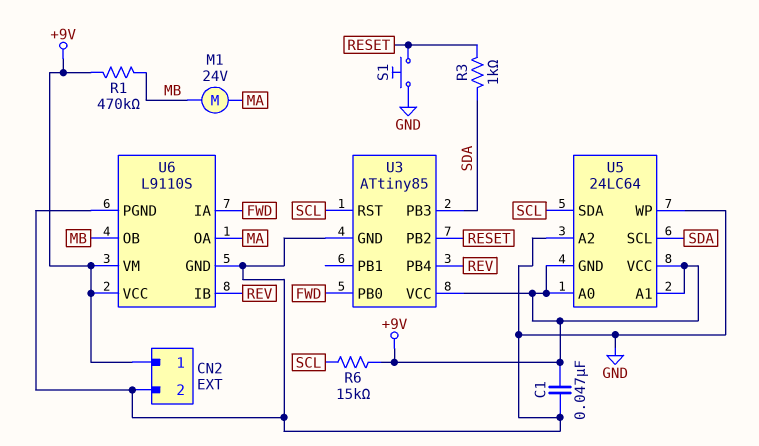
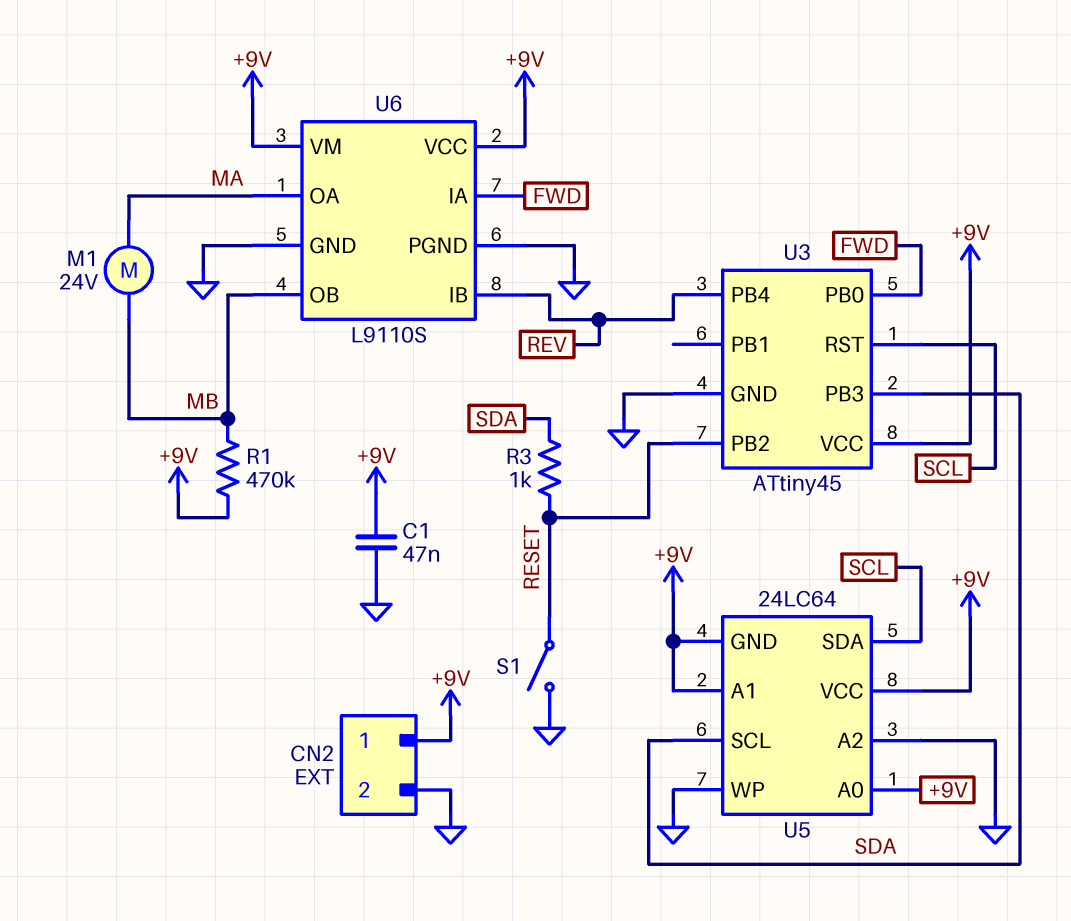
R6: 15k (+9V, SCL) -> none
S1: button (GND, RESET) -> switch (GND, RESET)
U3: ATtiny85 -> ATtiny45

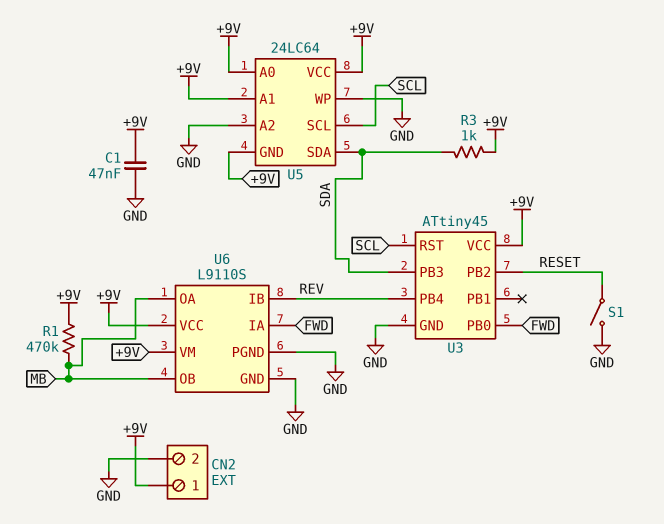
M1: motor 24V (MA, MB) -> none
R3: 1k (RESET, SDA) -> 1k (+9V, SDA)
U5 pin SCL: SDA -> SCL
U5 pin SDA: SCL -> SDA
U6 pin OA: MA -> MB

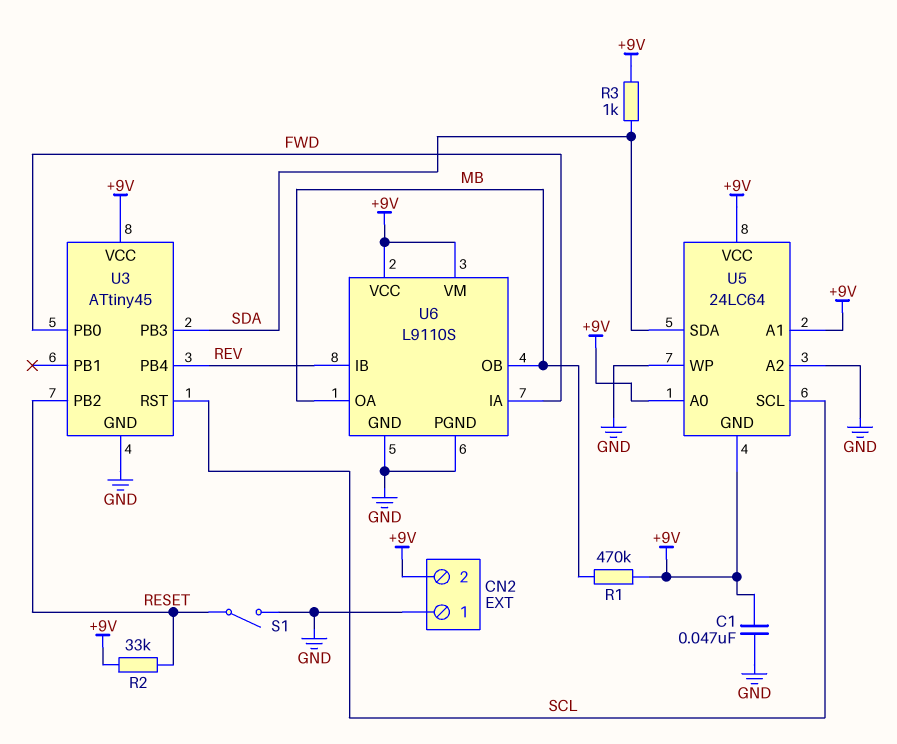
CN2 pin 1: +9V -> GND
CN2 pin 2: GND -> +9V
R2: none -> 33k (+9V, RESET)

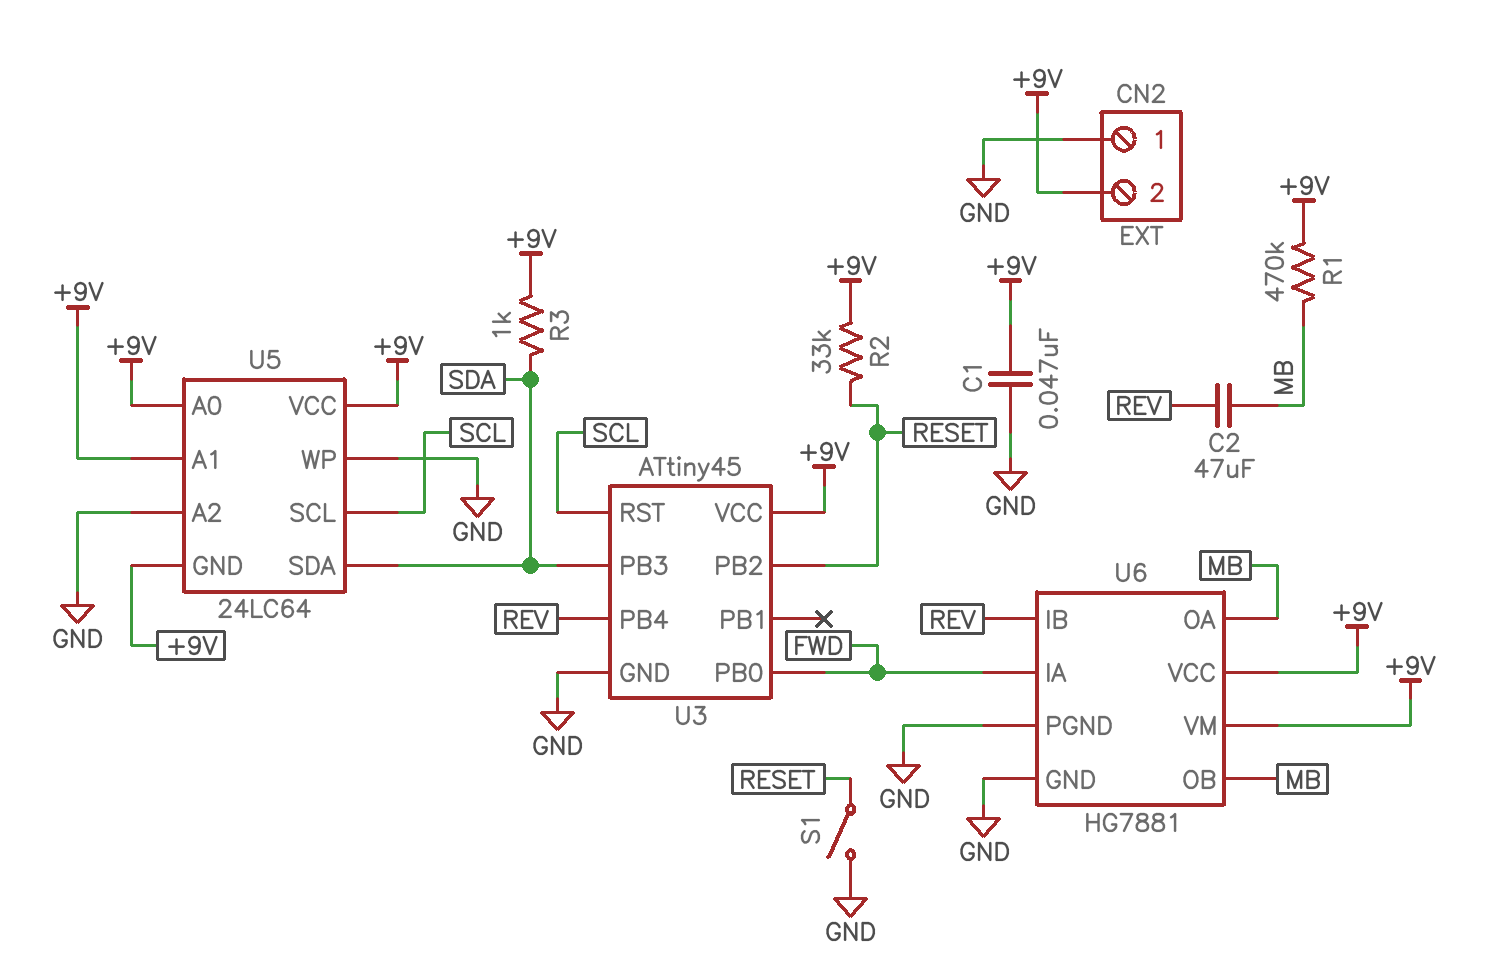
C2: none -> 47uF (MB, REV)
U6: L9110S -> HG7881

